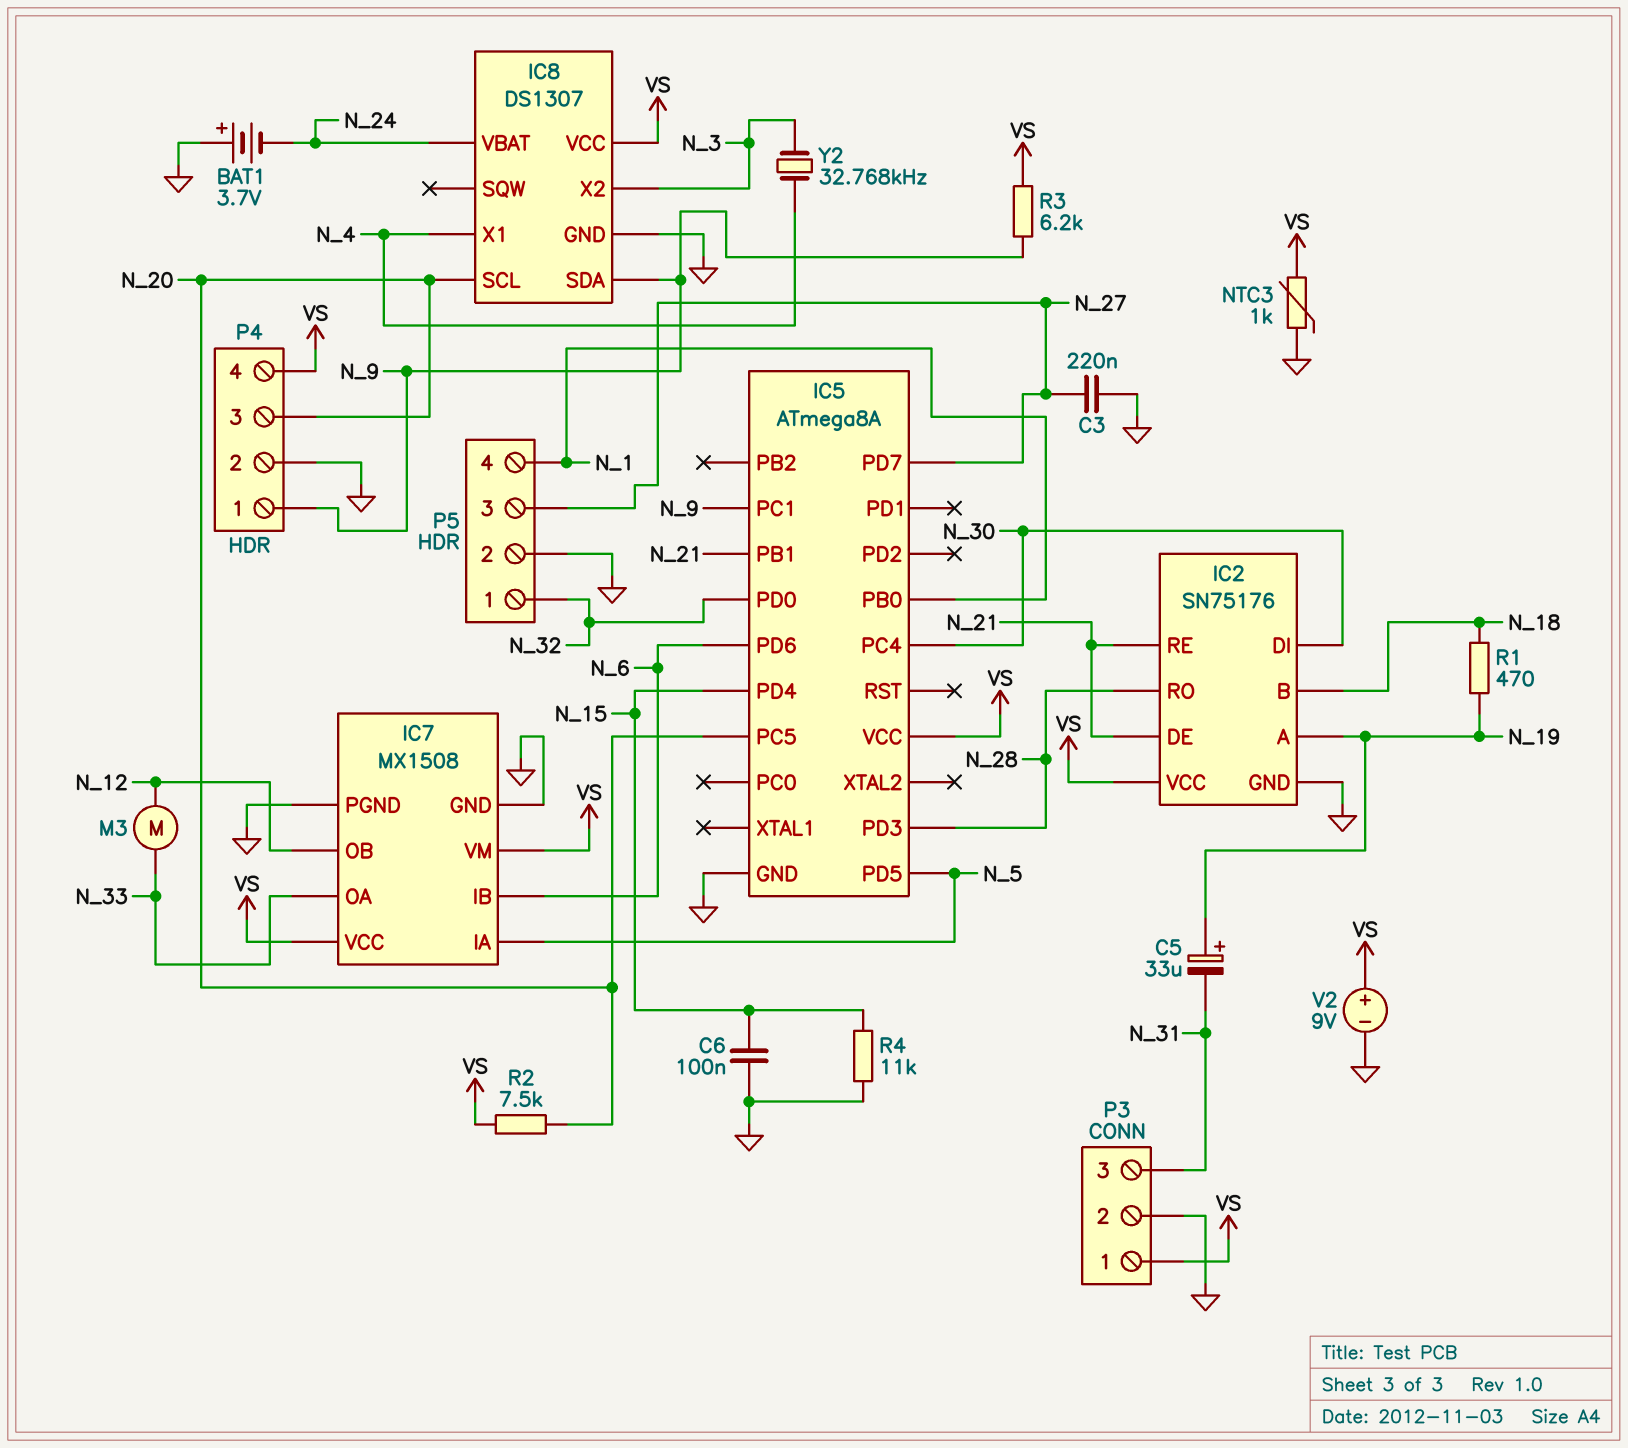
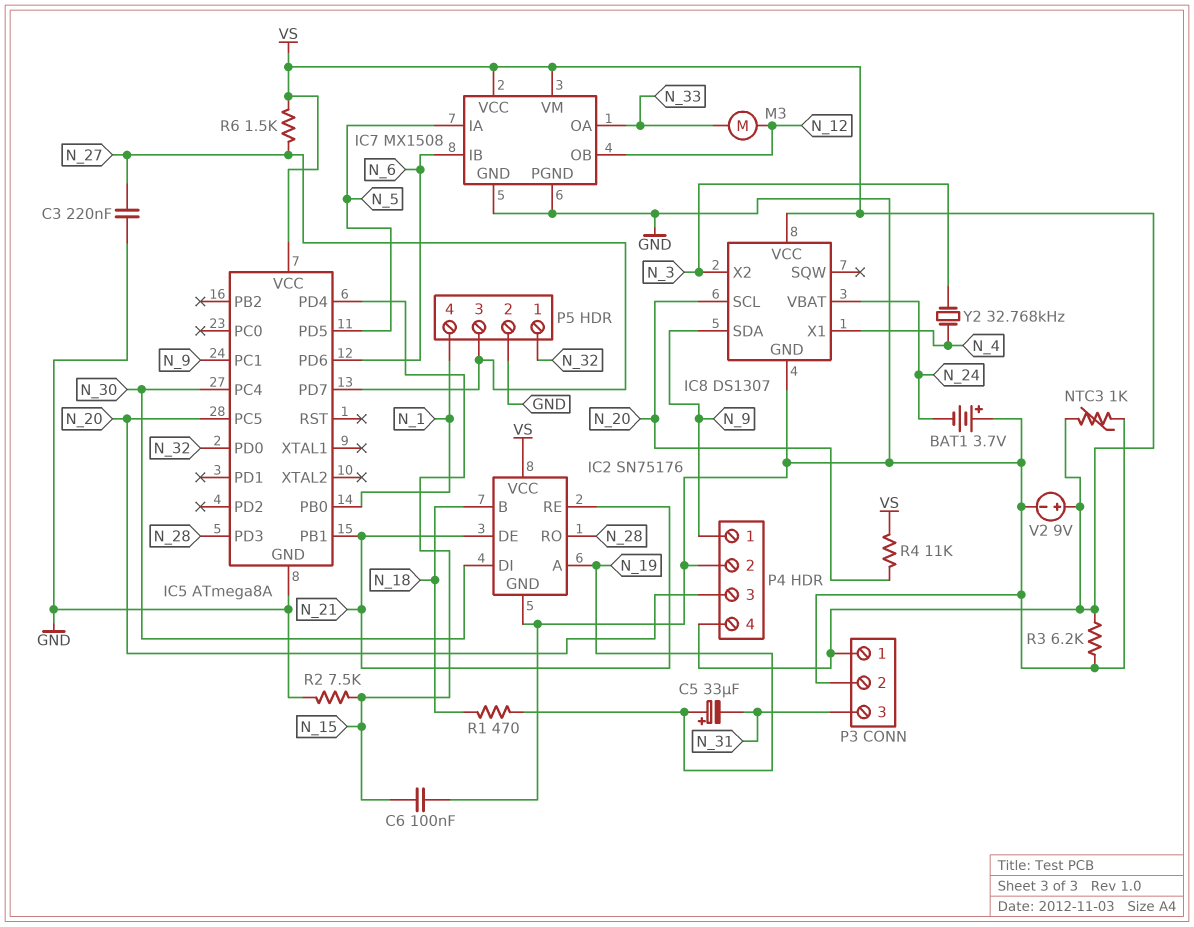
R2: 7.5k (N_20, VS) -> 7.5k (GND, N_15)
R3: 6.2k (N_9, VS) -> 6.2k (GND, VS)
R4: 11k (GND, N_15) -> 11k (N_20, VS)
R6: none -> 1.5k (N_27, VS)

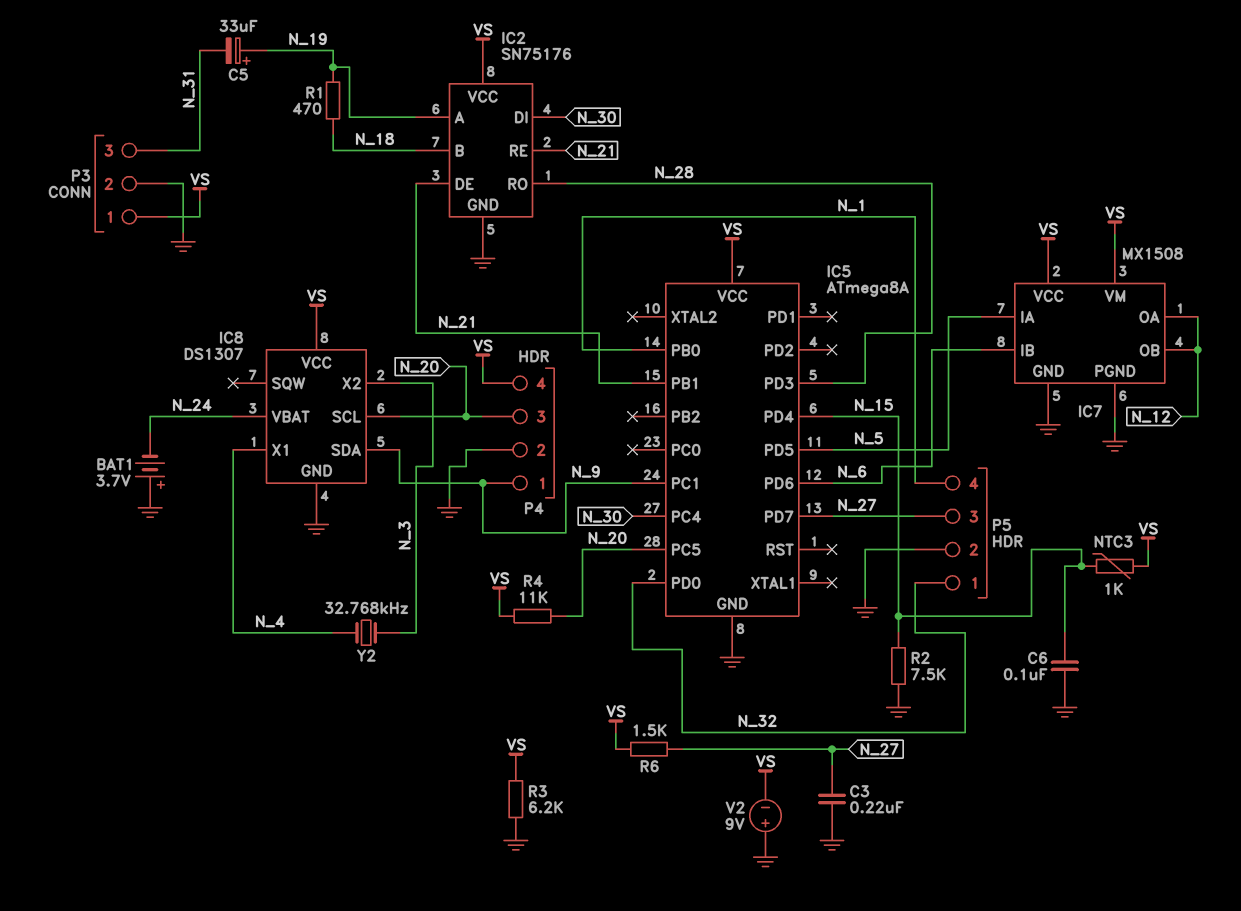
IC7 pin OA: N_33 -> N_12
M3: motor (N_12, N_33) -> none
NTC3: 1k (GND, VS) -> 1k (N_15, VS)
V2: 9V (plus VS, minus GND) -> 9V (plus GND, minus VS)

